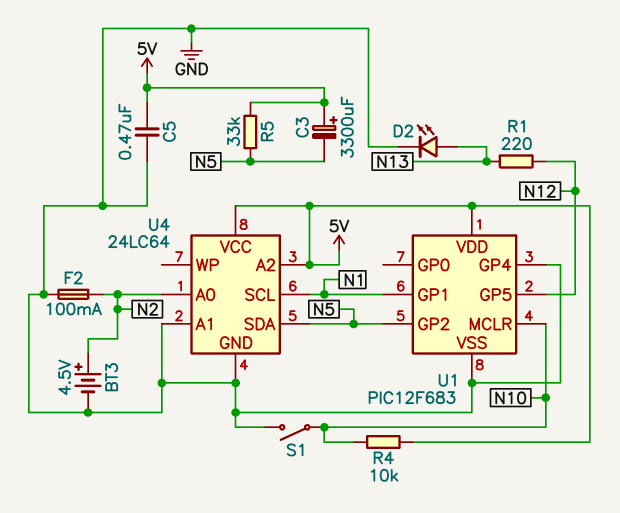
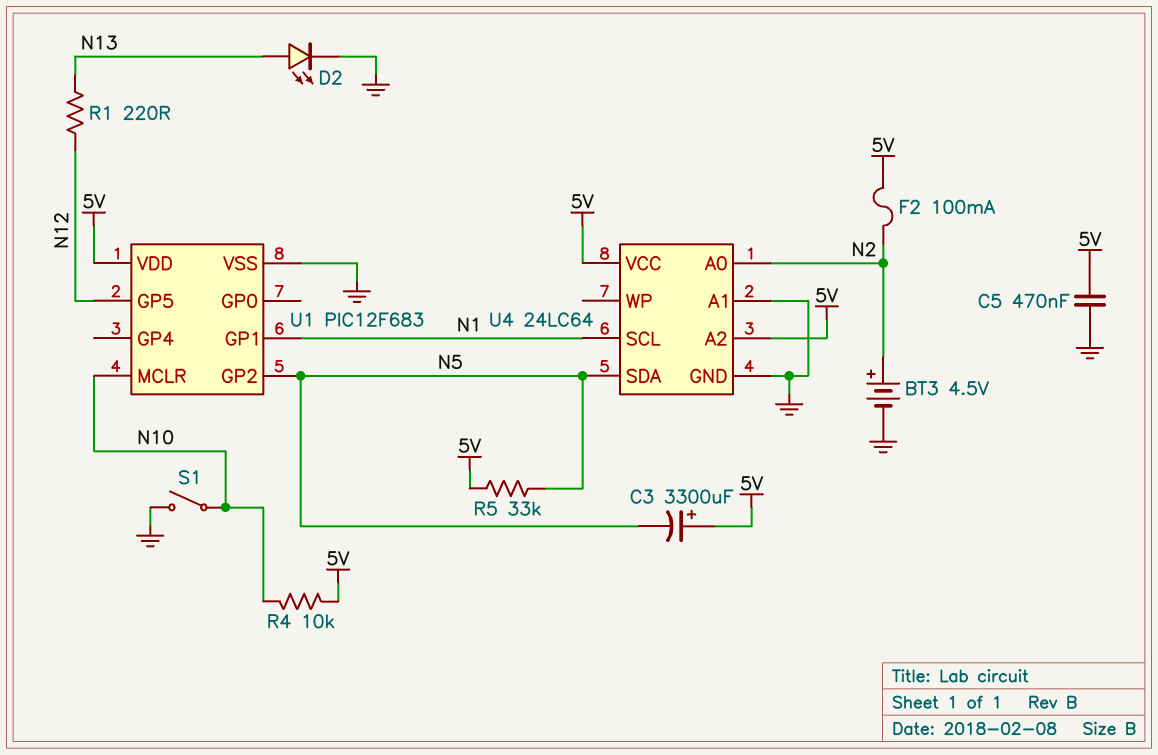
F2: 100mA (GND, N2) -> 100mA (5V, N2)
U1 pin GP4: GND -> none

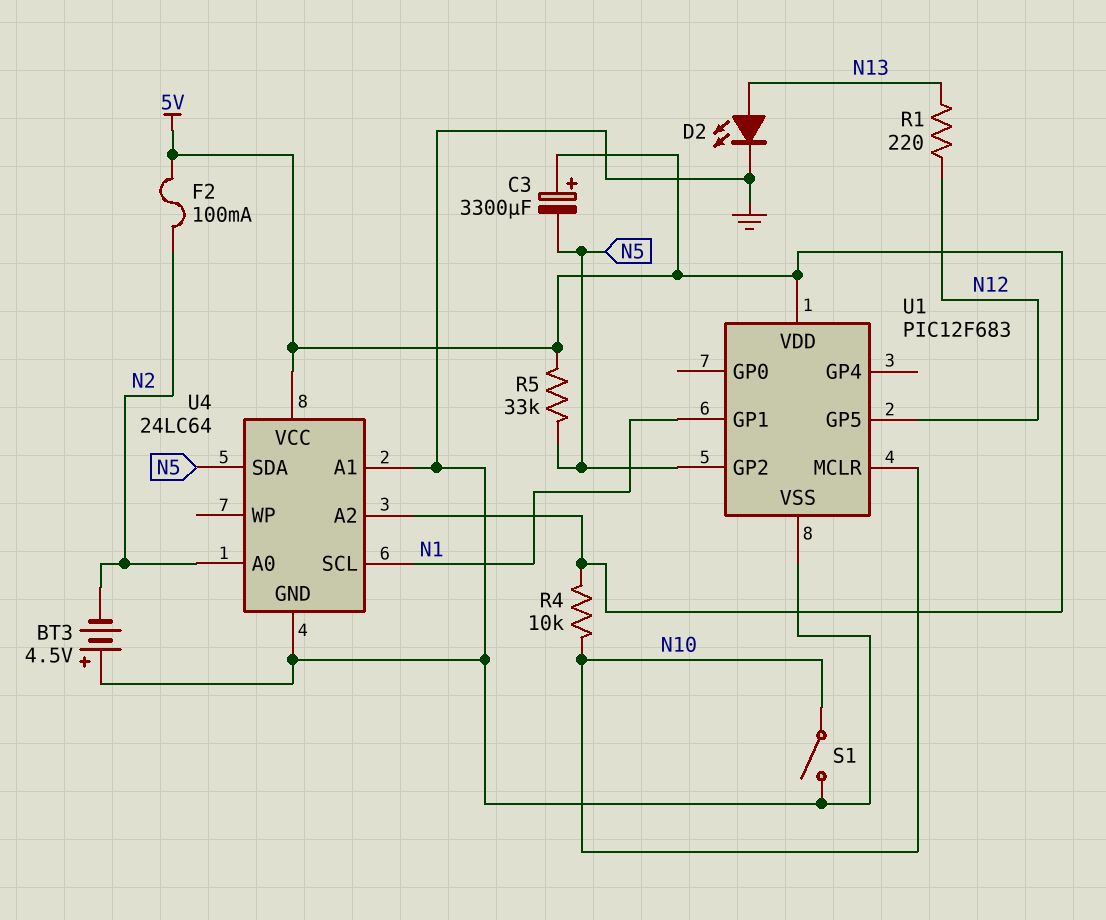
BT3: 4.5V (plus N2, minus GND) -> 4.5V (plus GND, minus N2)
C5: 470nF (5V, GND) -> none

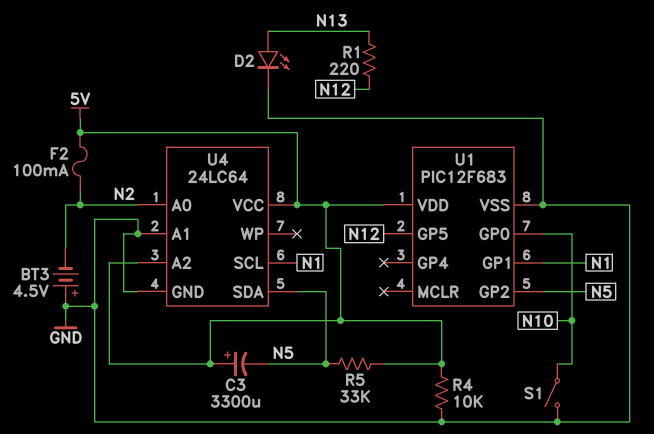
R4: 10k (5V, N10) -> 10k (5V, GND)
U1 pin GP0: none -> N10
U1 pin MCLR: N10 -> none

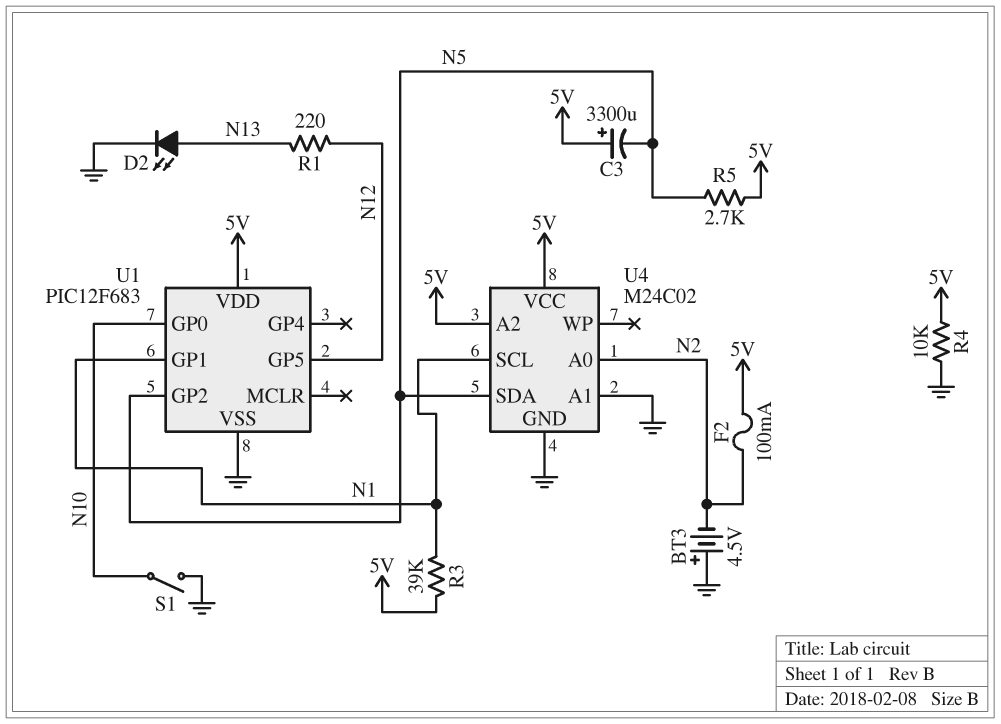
R3: none -> 39k (5V, N1)
R5: 33k (5V, N5) -> 2.7k (5V, N5)
U4: 24LC64 -> M24C02

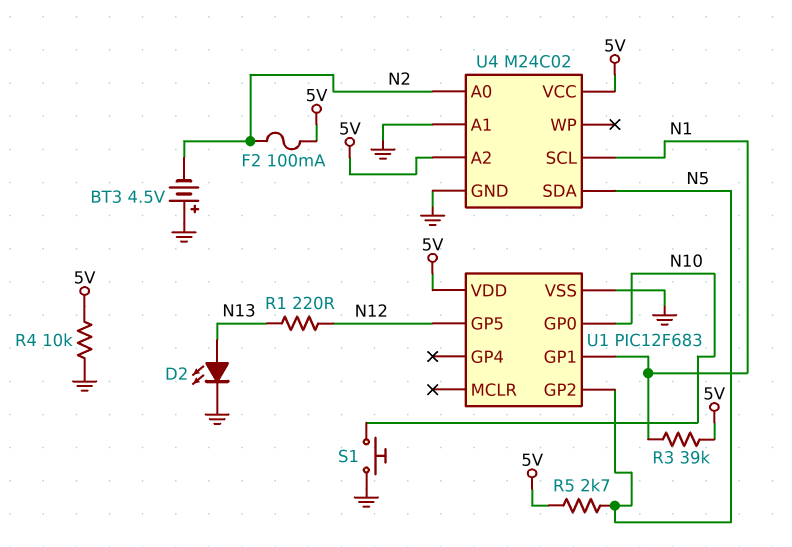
C3: 3300uF (plus 5V, minus N5) -> none
S1: switch (GND, N10) -> button (GND, N10)

